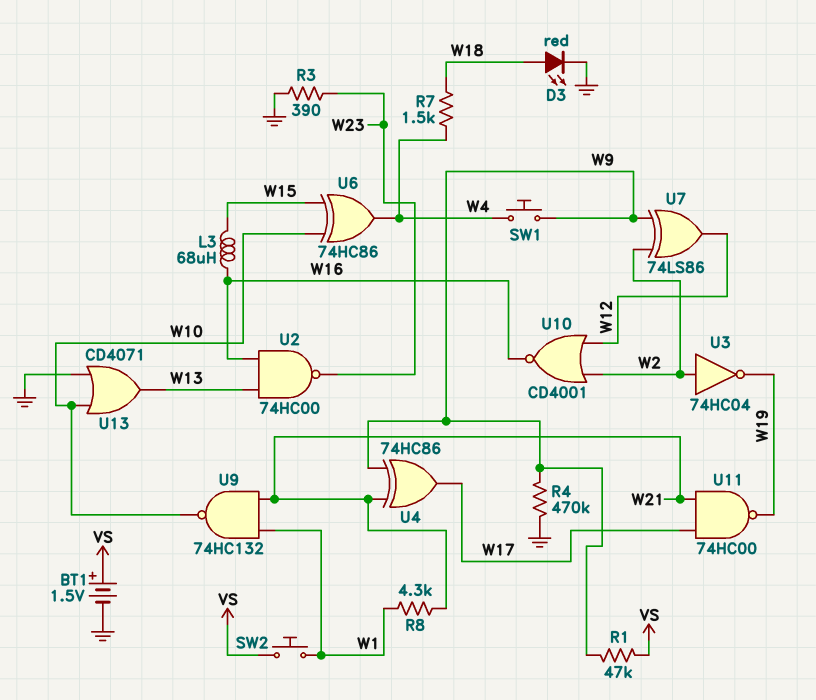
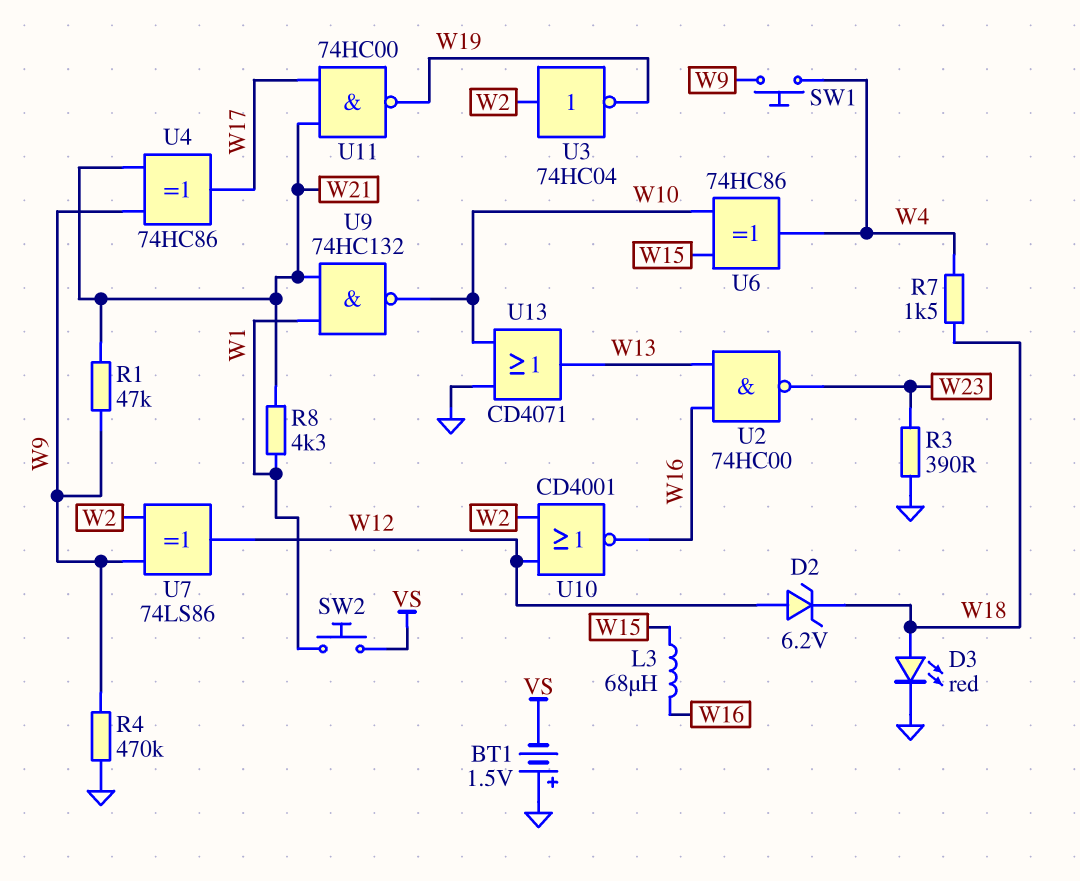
BT1: 1.5V (plus VS, minus GND) -> 1.5V (plus GND, minus VS)
D2: none -> zener 6.2V (A W12, K W18)
R1: 47k (VS, W9) -> 47k (W9, W21)

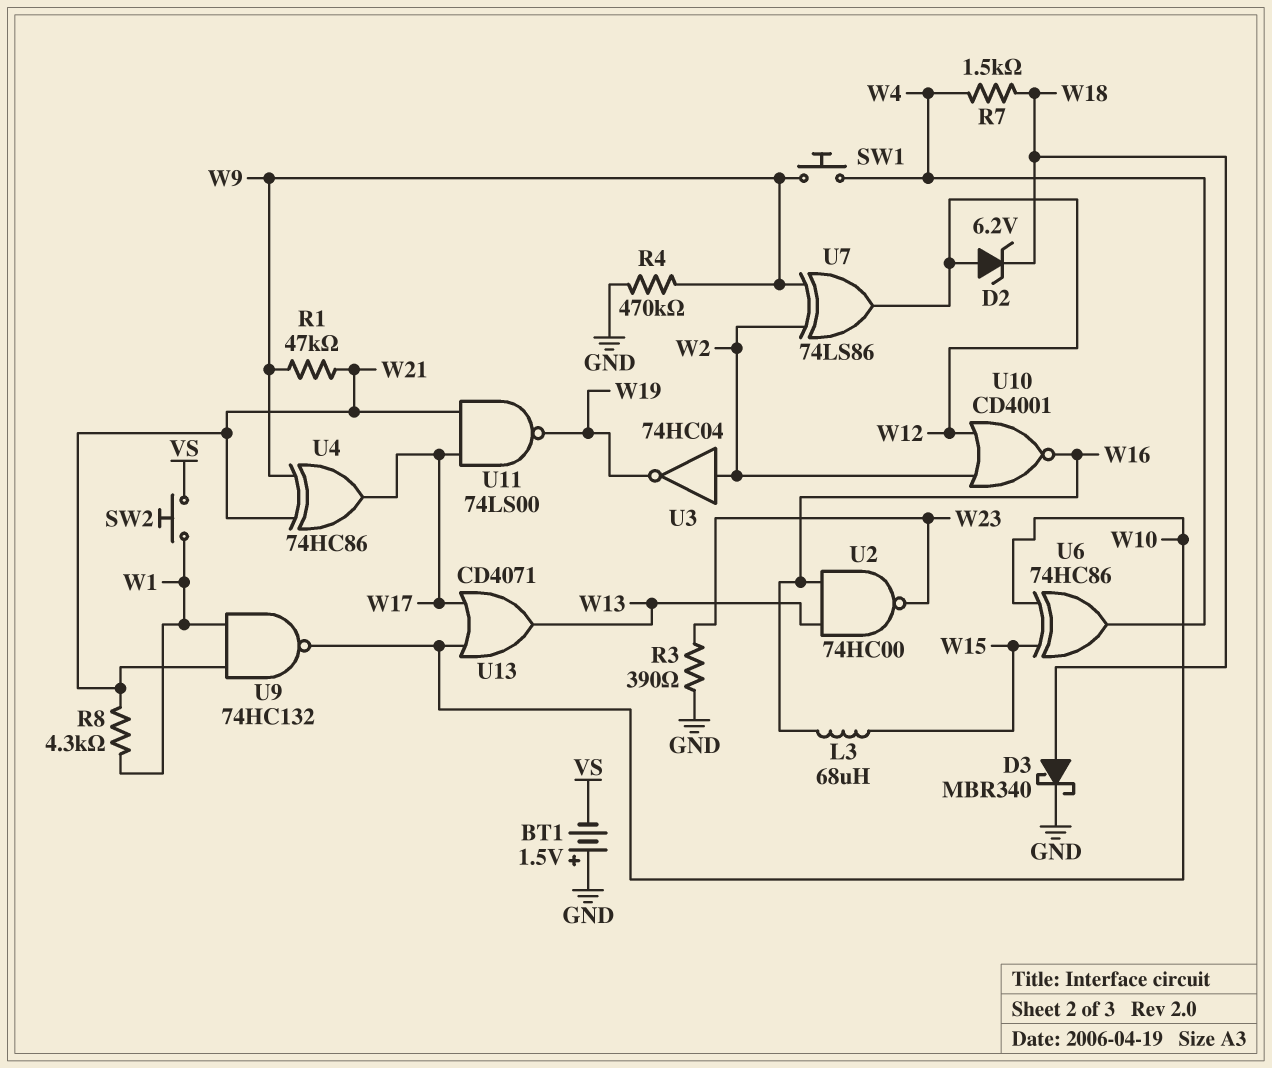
D3: LED red (A W18, K GND) -> schottky MBR340 (A W18, K GND)
U11: NAND 74HC00 (in W17, in W21, out W19) -> NAND 74LS00 (in W17, in W21, out W19)
U13: OR CD4071 (in GND, in W10, out W13) -> OR CD4071 (in W10, in W17, out W13)

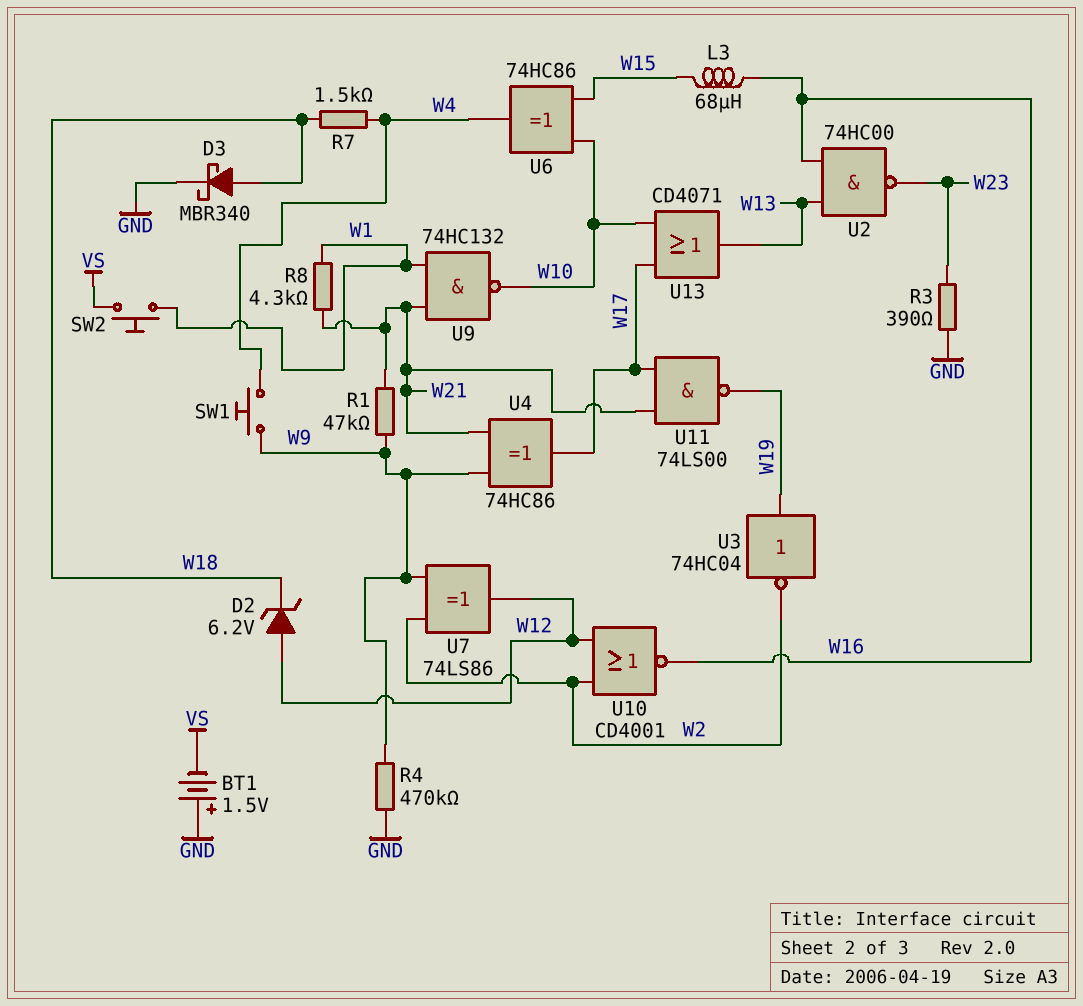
U3: NOT 74HC04 (in W2, out W19) -> NOT 74HC04 (in W19, out W2)

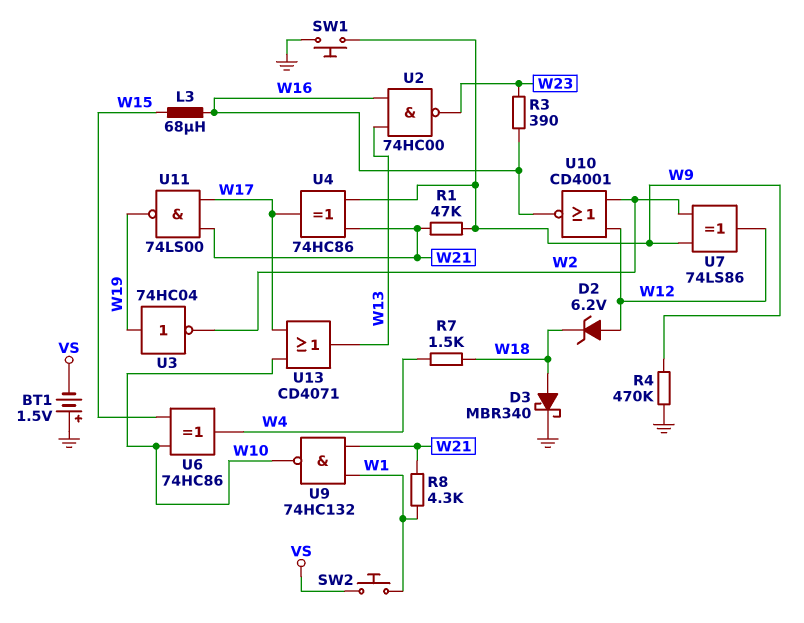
R3: 390 (GND, W23) -> 390 (W16, W23)
SW1: button (W4, W9) -> button (GND, W9)

